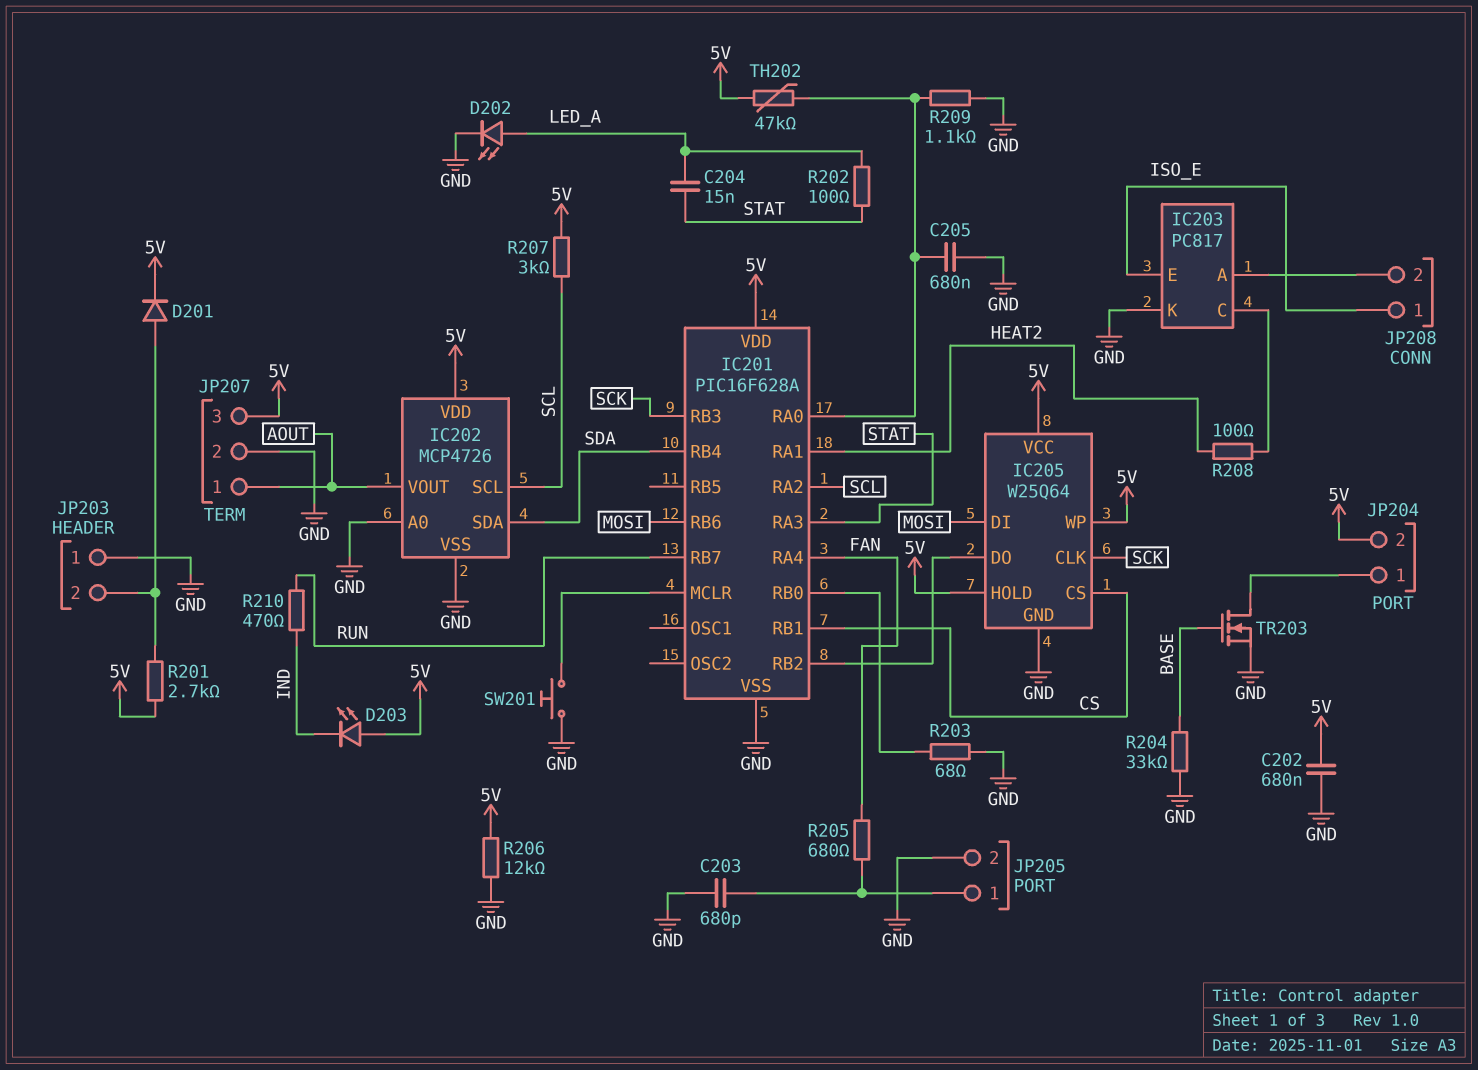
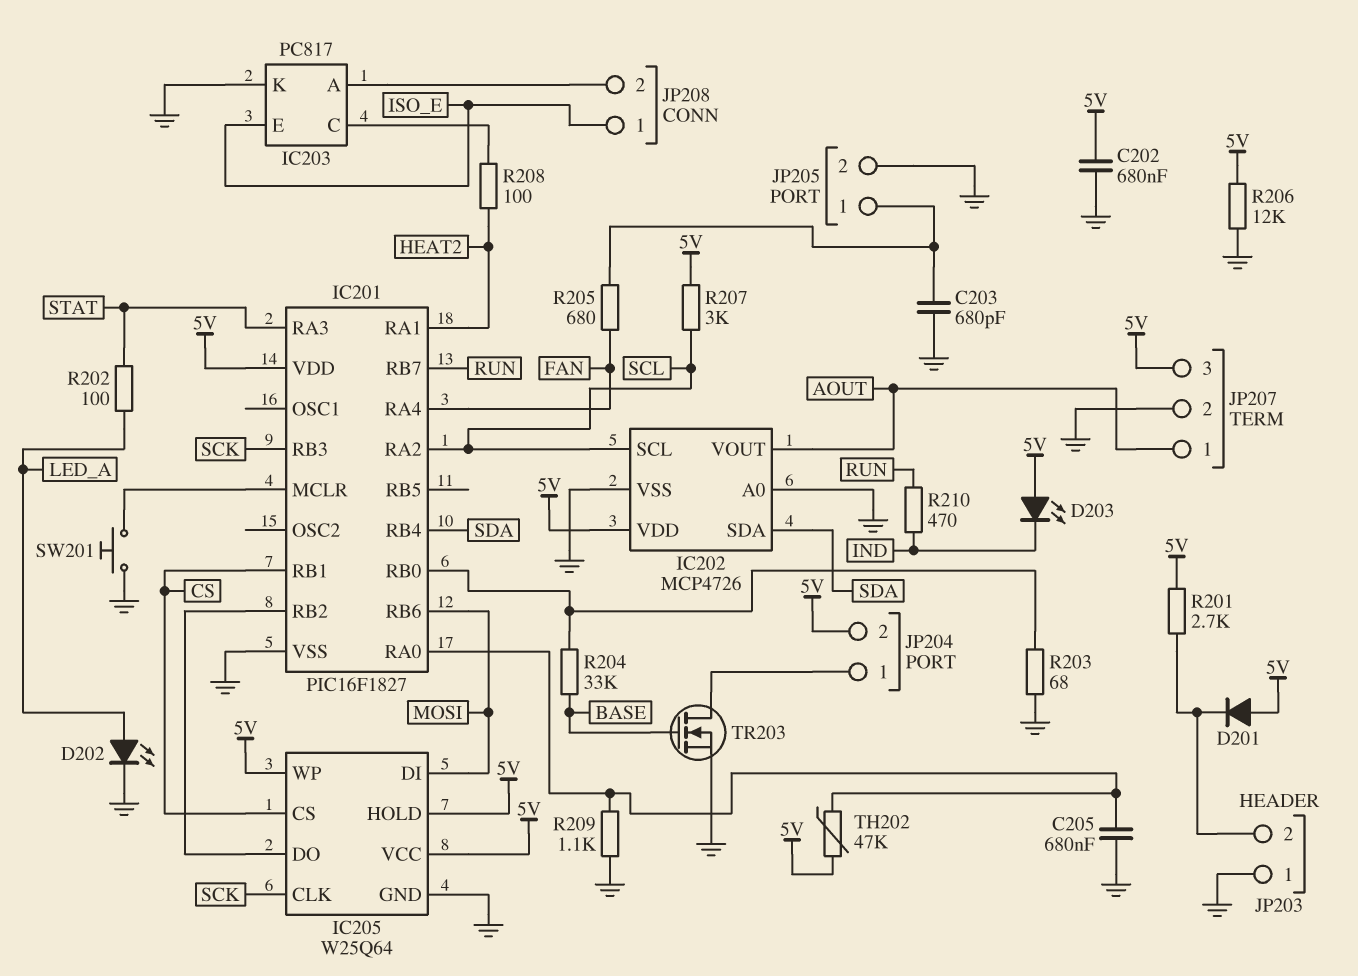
C204: 15nF (LED_A, STAT) -> none
D201: diode (A JP203/2, K 5V) -> diode (A 5V, K JP203/2)
IC201: PIC16F628A -> PIC16F1827
R204: 33k (BASE, GND) -> 33k (BASE, IC201/RB0)

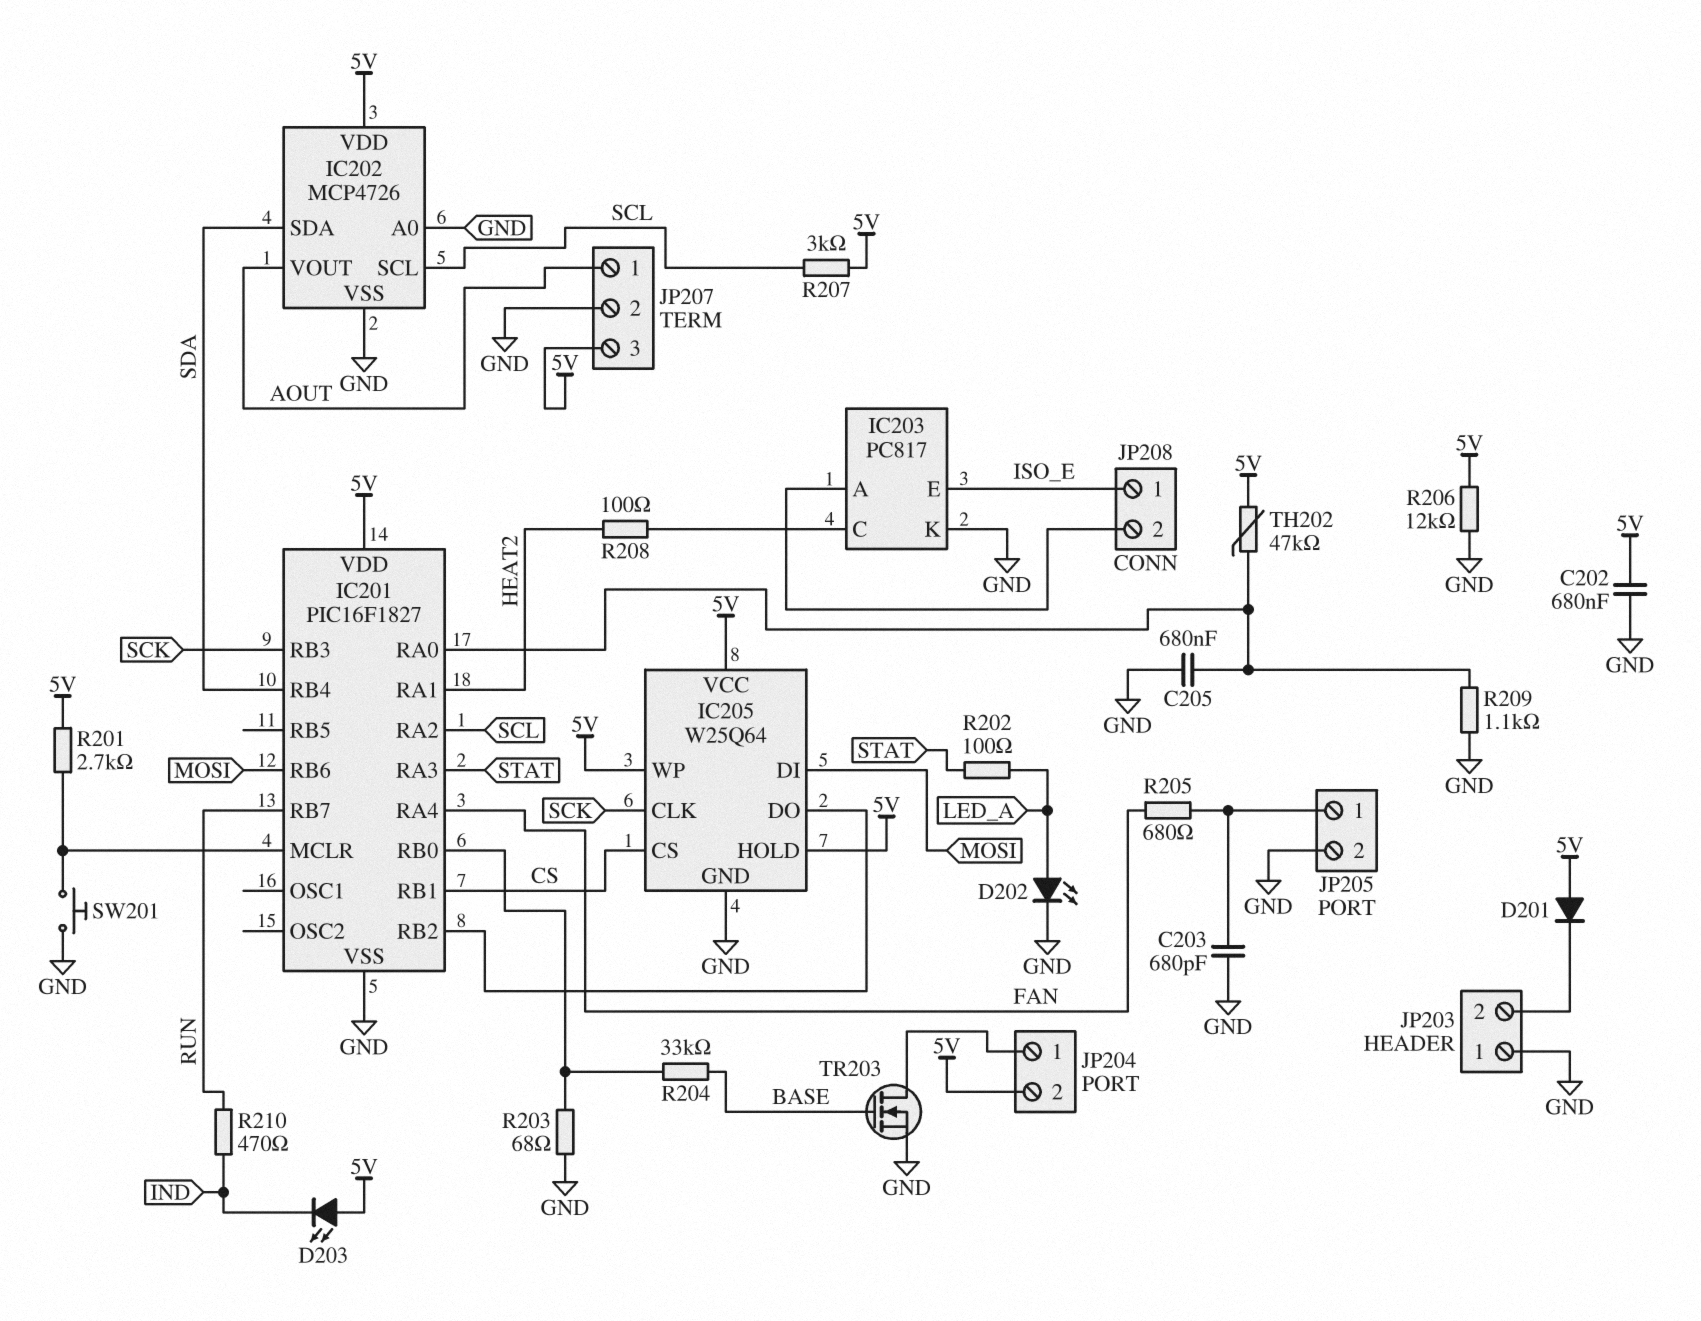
R201: 2.7k (5V, JP203/2) -> 2.7k (5V, IC201/MCLR)

